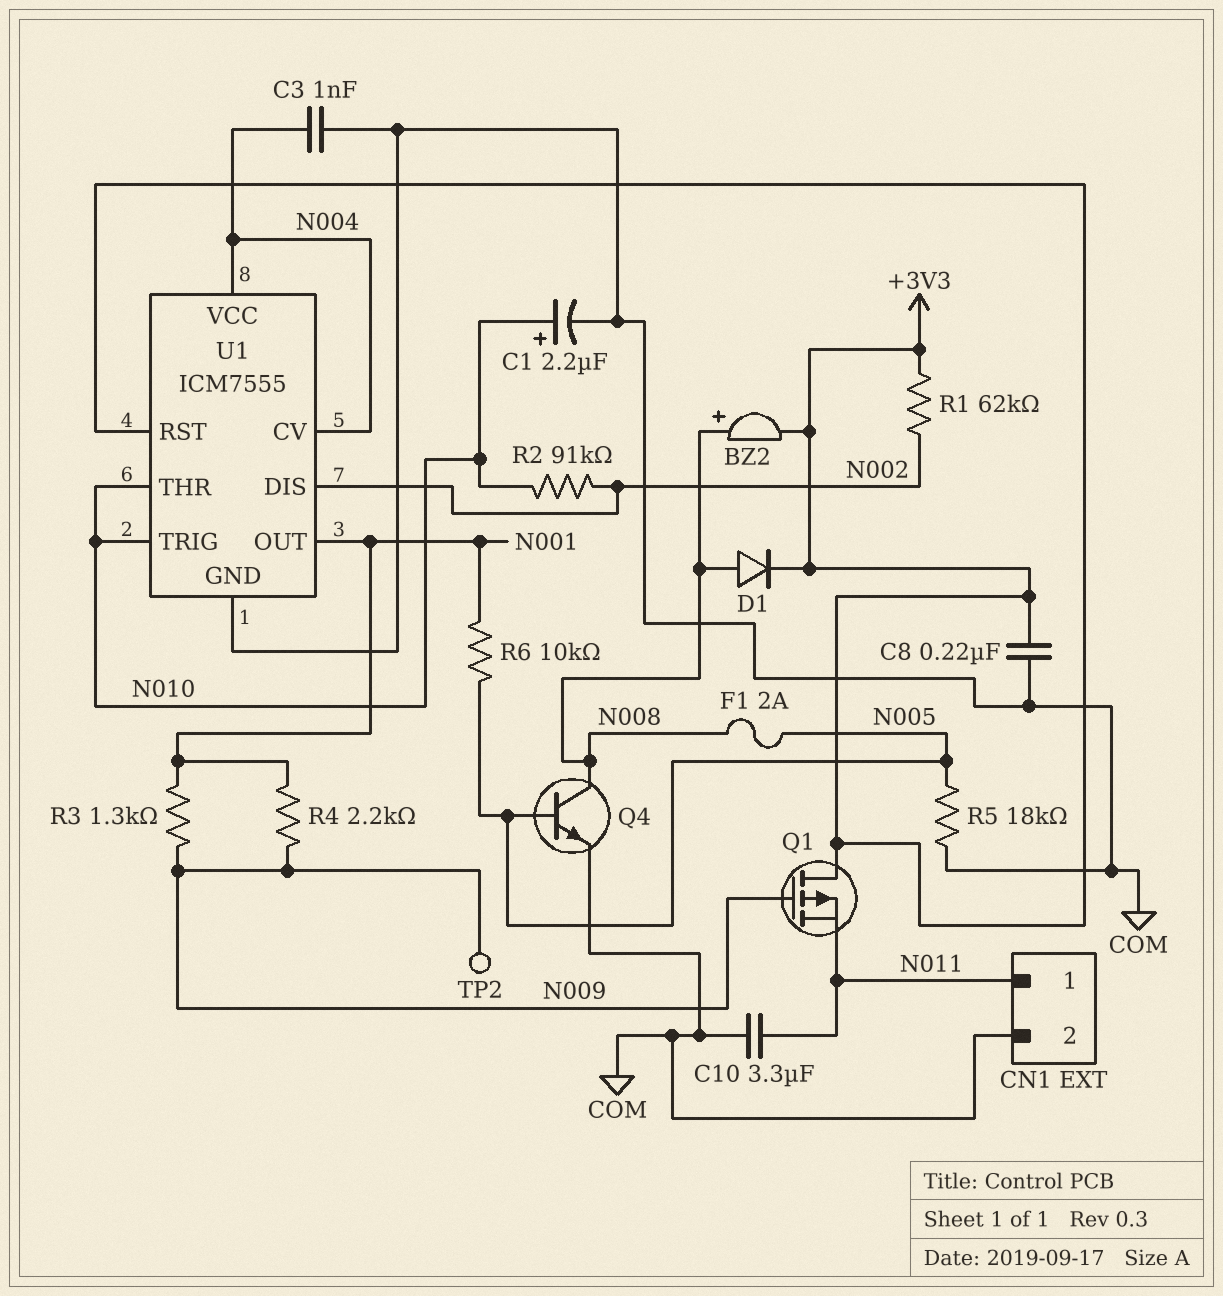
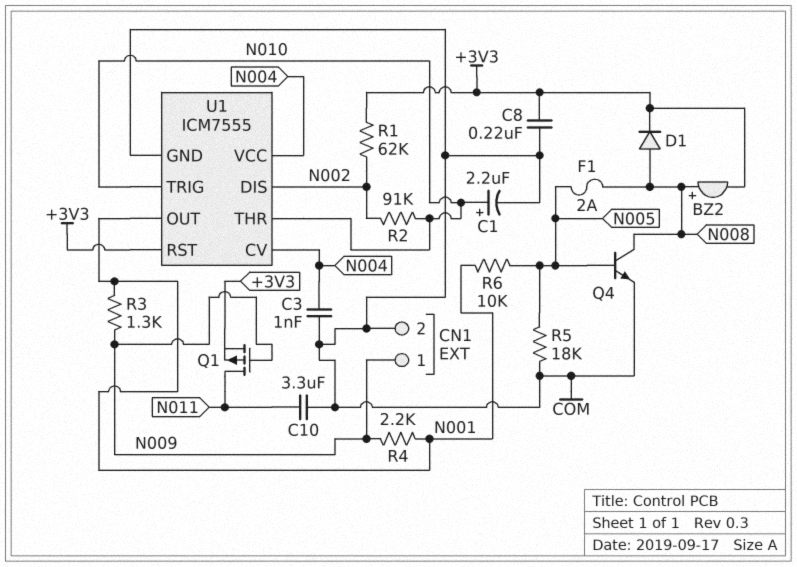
CN1 pin 1: N011 -> N009
Q1: PMOS (G N009, D +3V3, S N011) -> PMOS (G N009, D N011, S +3V3)
TP2: test point (N009) -> none

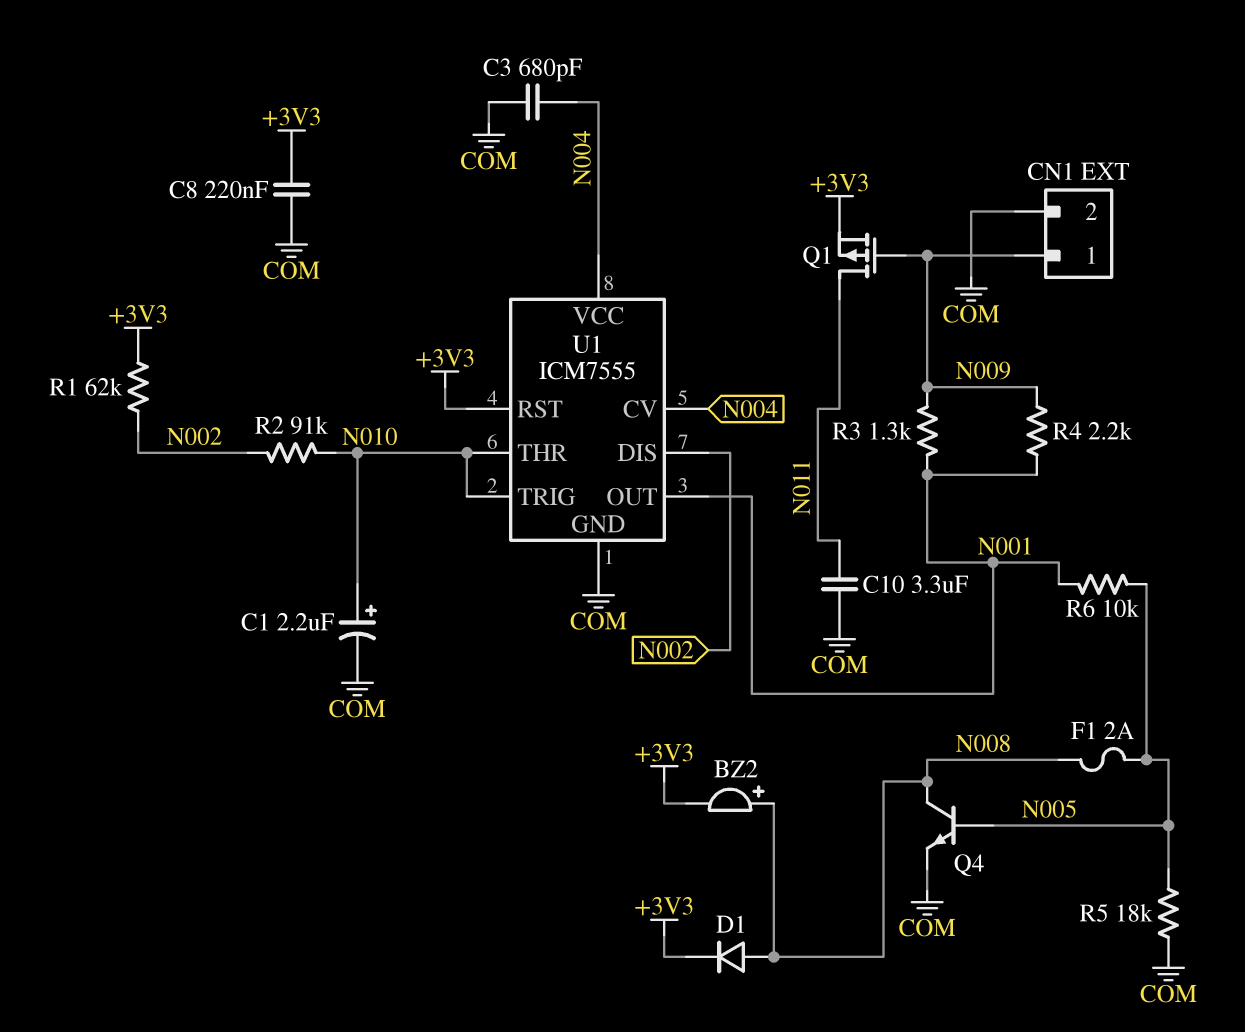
C3: 1nF (COM, N004) -> 680pF (COM, N004)

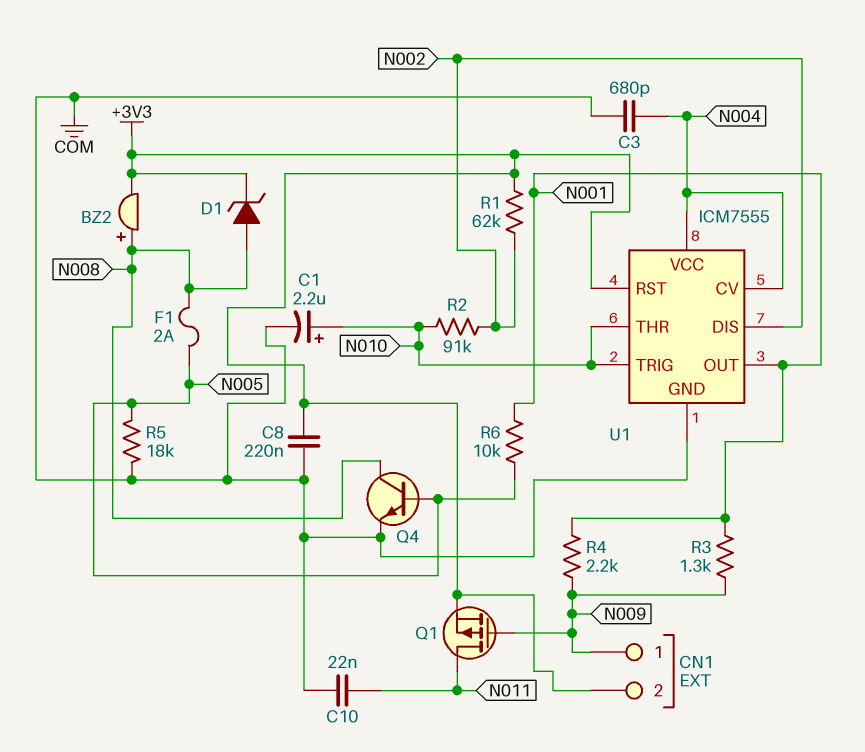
C10: 3.3uF (COM, N011) -> 22nF (COM, N011)
CN1 pin 2: COM -> +3V3
D1: diode (A N008, K +3V3) -> zener (A N008, K +3V3)

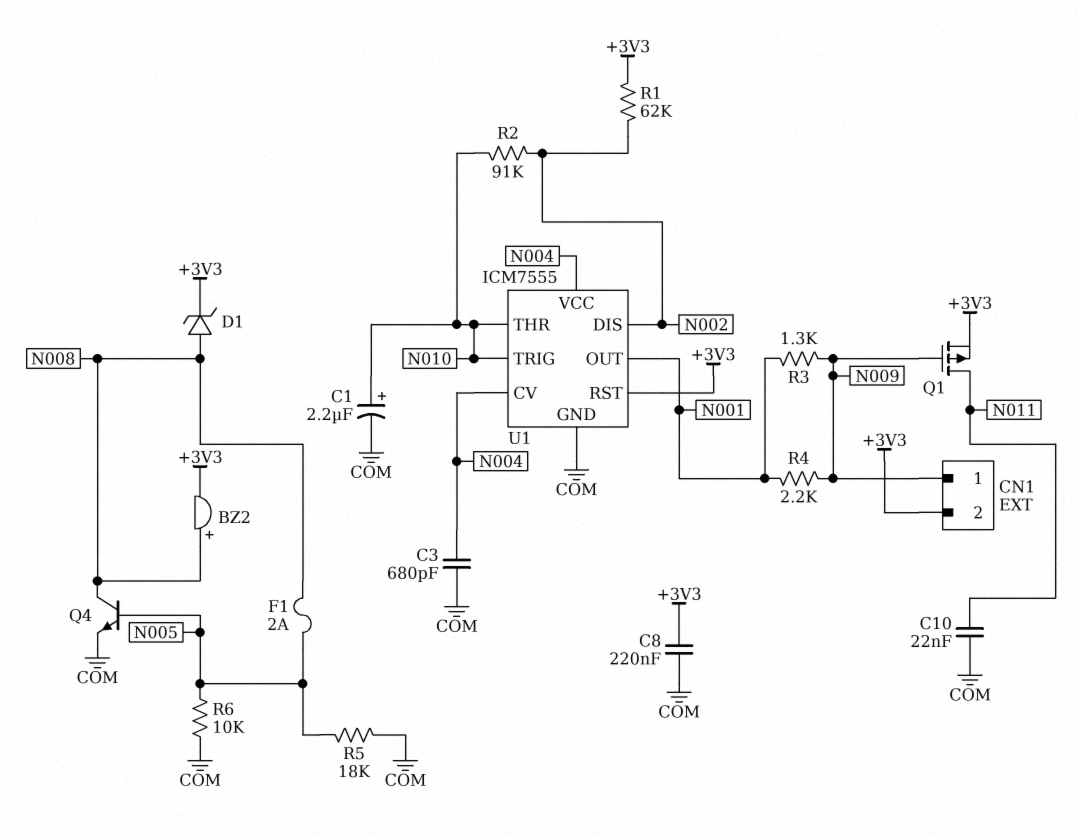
R6: 10k (N001, N005) -> 10k (COM, N005)

